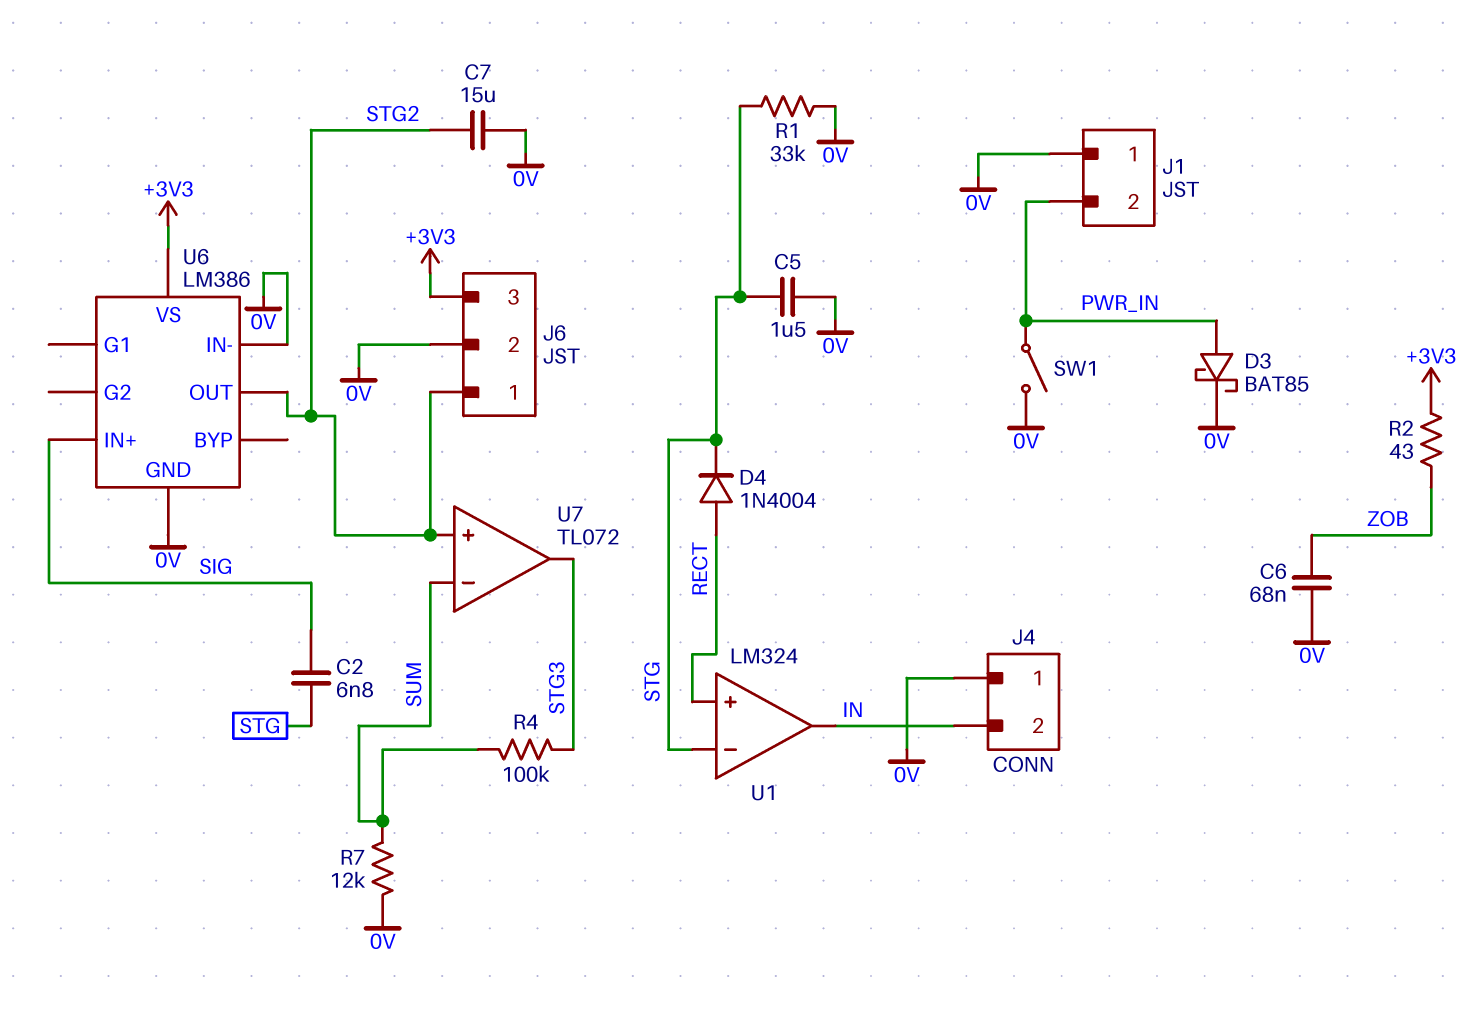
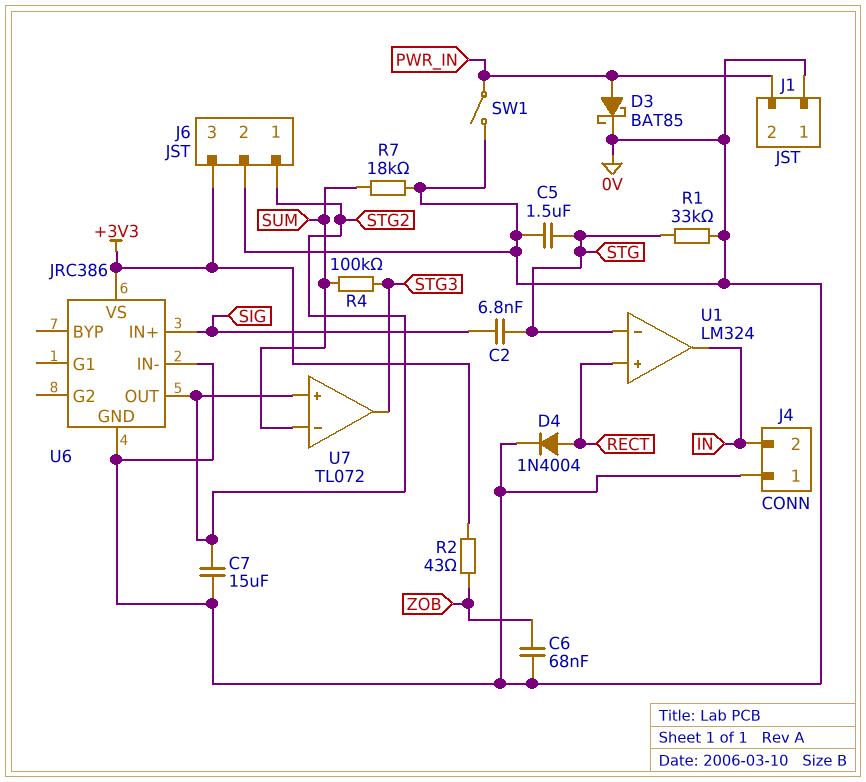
D4: diode 1N4004 (A RECT, K STG) -> diode 1N4004 (A RECT, K 0V)
R7: 12k (0V, SUM) -> 18k (0V, SUM)
U6: LM386 -> JRC386

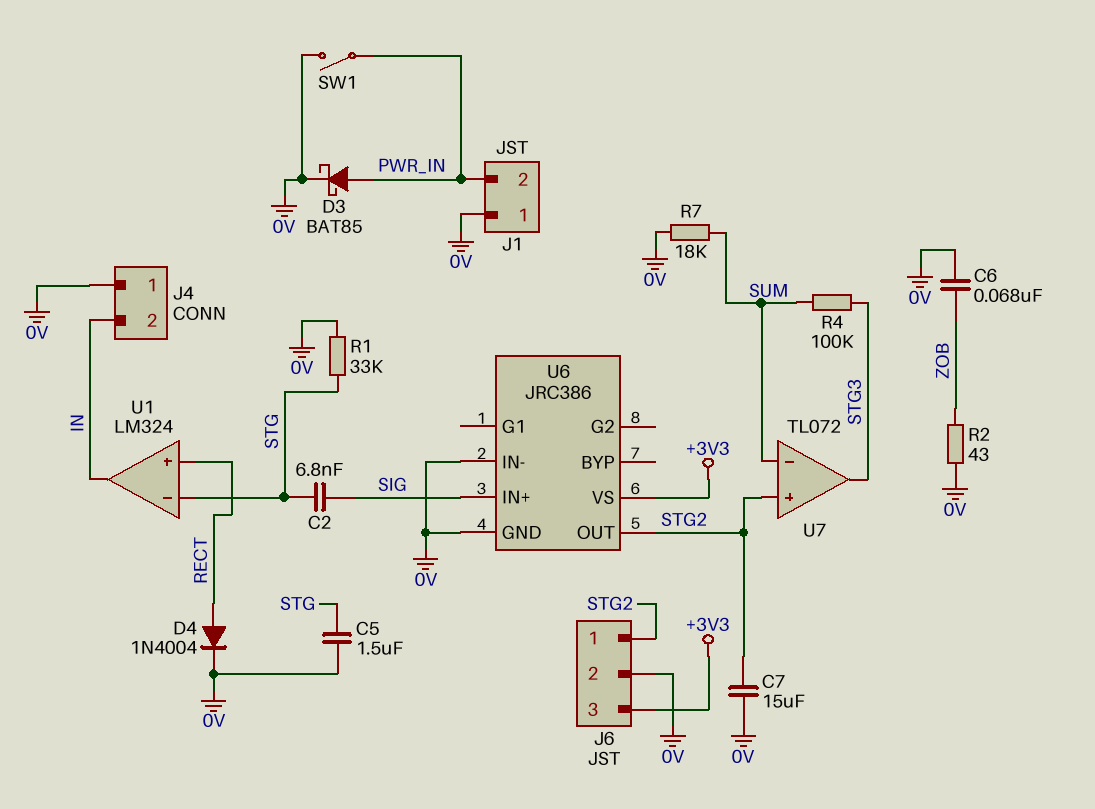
R2: 43 (+3V3, ZOB) -> 43 (0V, ZOB)

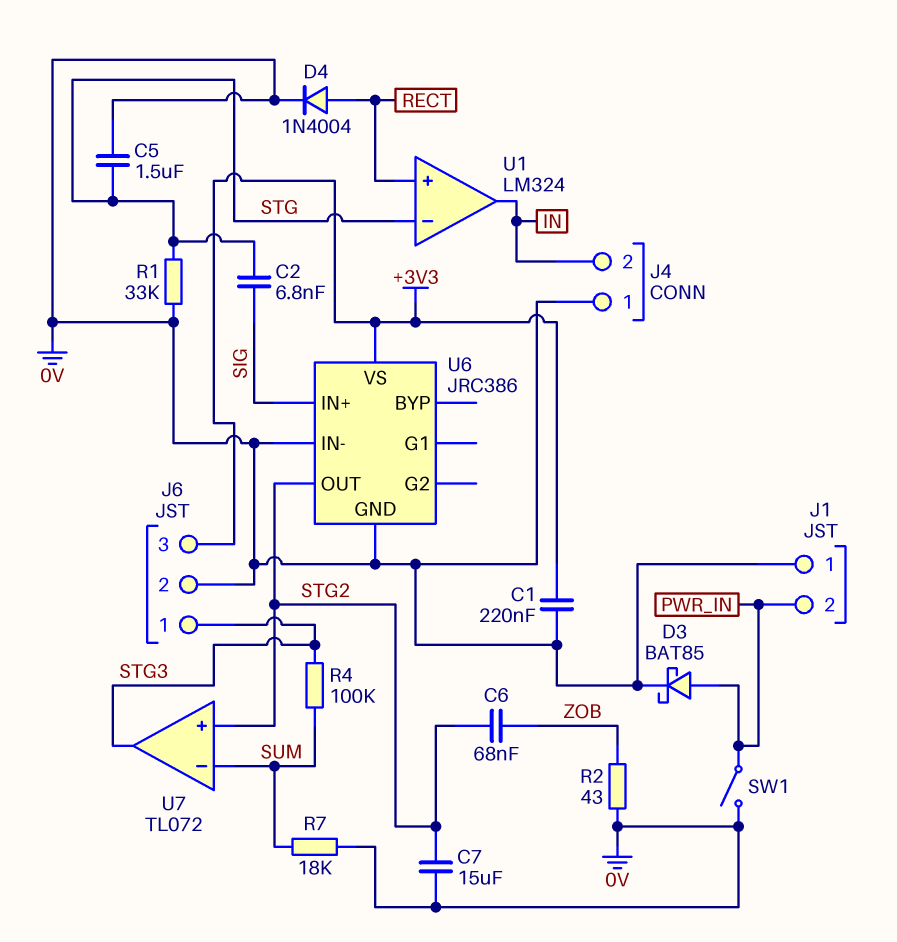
C1: none -> 220nF (+3V3, 0V)
C6: 68nF (0V, ZOB) -> 68nF (STG2, ZOB)
J6 pin 1: STG2 -> STG3

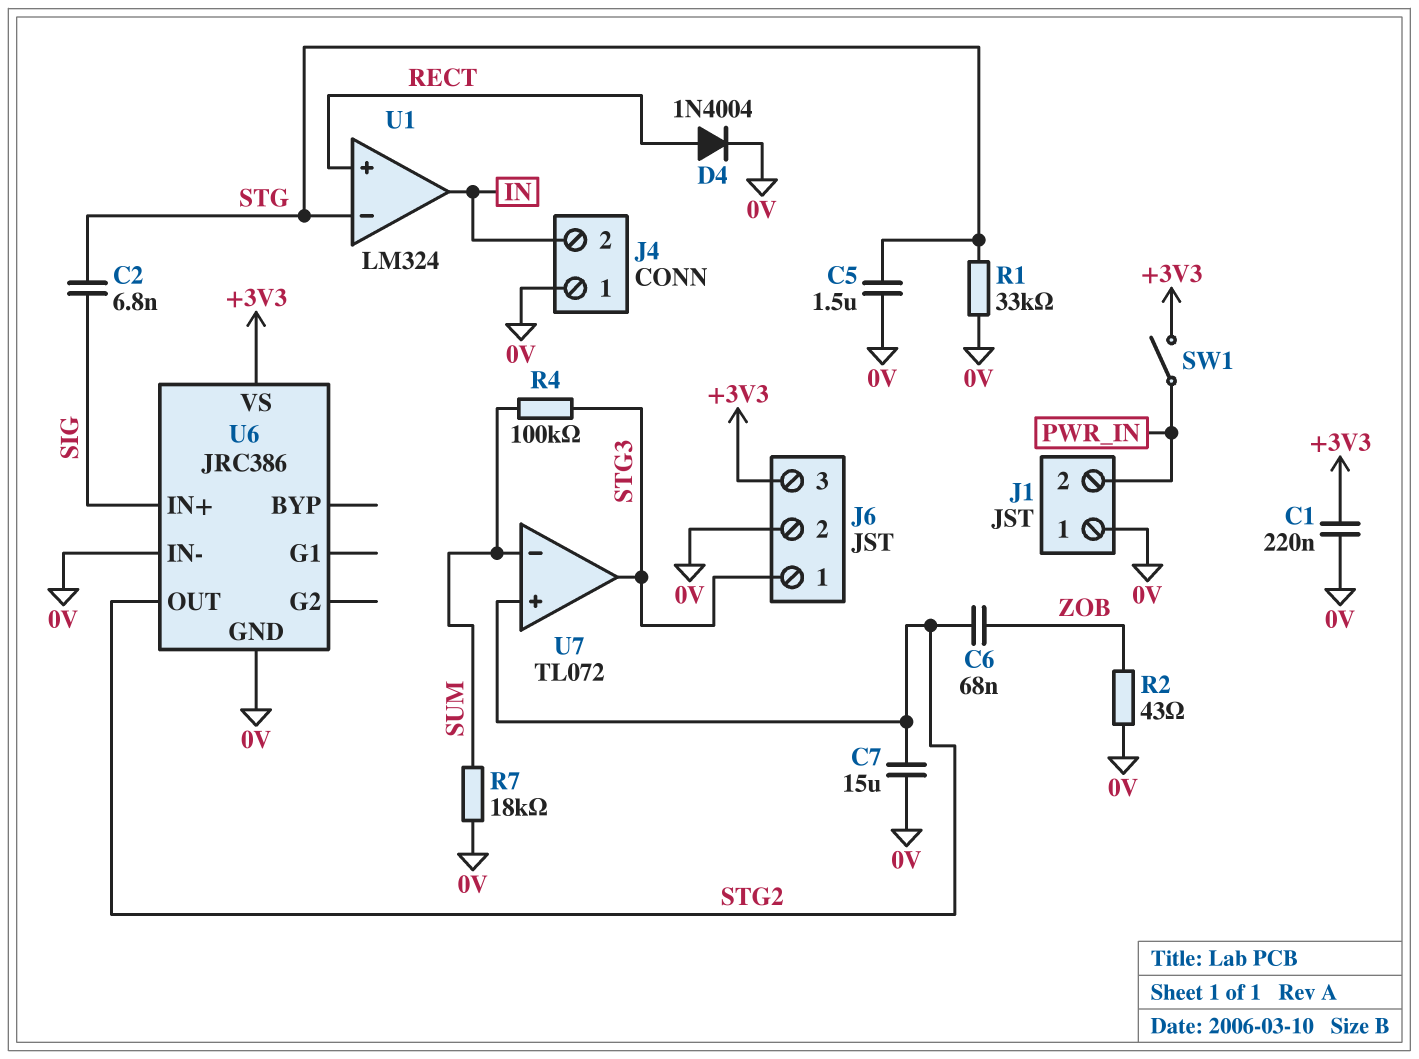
D3: schottky BAT85 (A PWR_IN, K 0V) -> none
SW1: switch (0V, PWR_IN) -> switch (+3V3, PWR_IN)

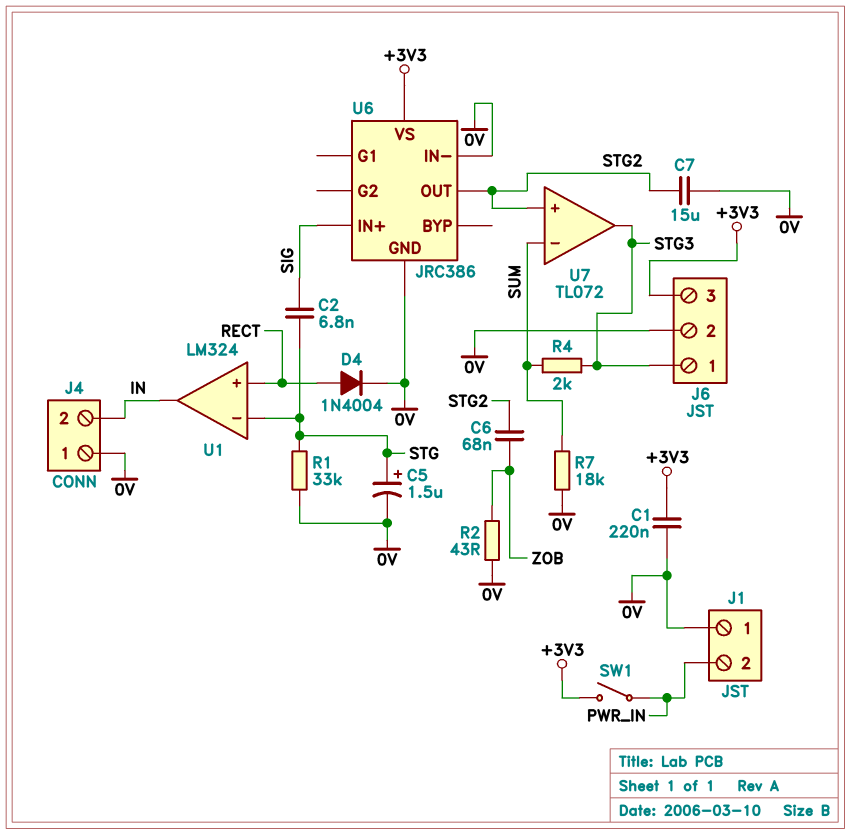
C5: 1.5uF (0V, STG) -> 1.5uF (plus STG, minus 0V)
R4: 100k (STG3, SUM) -> 2k (STG3, SUM)

